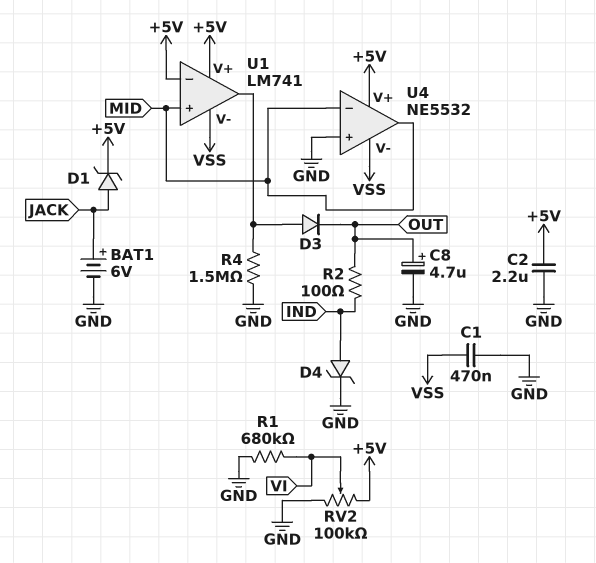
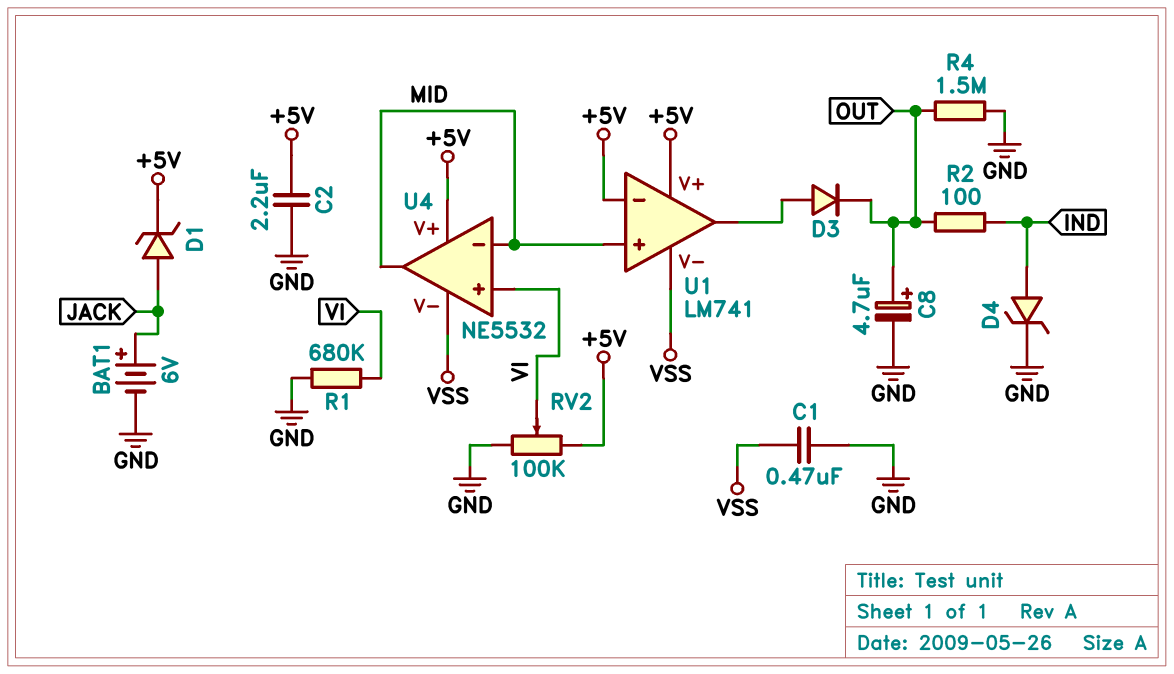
R4: 1.5M (GND, U1/out) -> 1.5M (GND, OUT)
U4 pin in+: GND -> VI

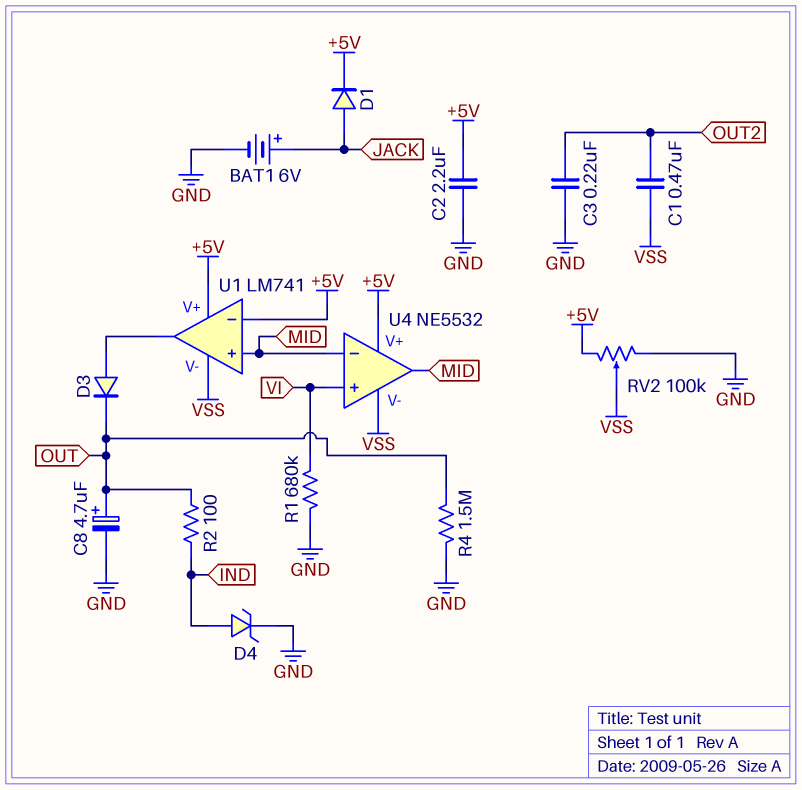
C1: 470nF (GND, VSS) -> 470nF (OUT2, VSS)
C3: none -> 220nF (GND, OUT2)
D1: zener (A JACK, K +5V) -> diode (A JACK, K +5V)
RV2: 100k (+5V, GND, wiper VI) -> 100k (+5V, GND, wiper VSS)

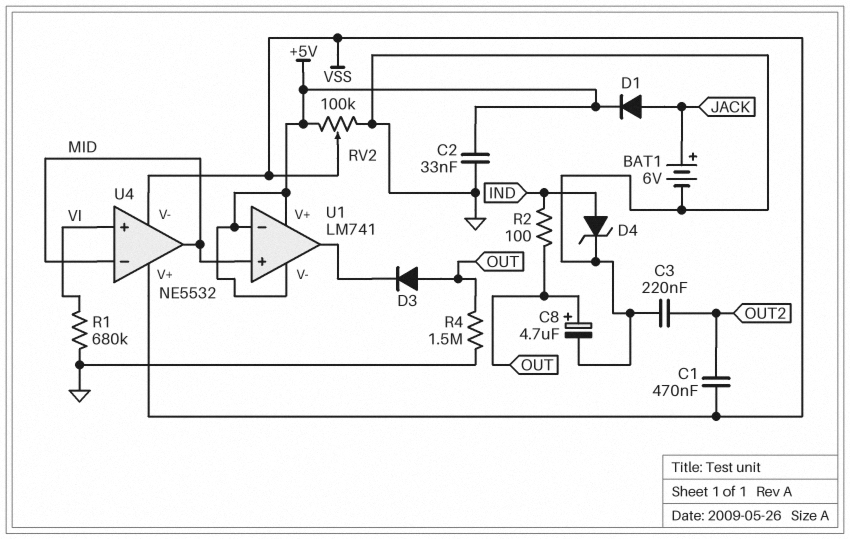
C2: 2.2uF (+5V, GND) -> 33nF (+5V, GND)
D3: diode (A U1/out, K OUT) -> diode (A OUT, K U1/out)
U1 pin V-: VSS -> +5V
U4 pin V+: +5V -> VSS

